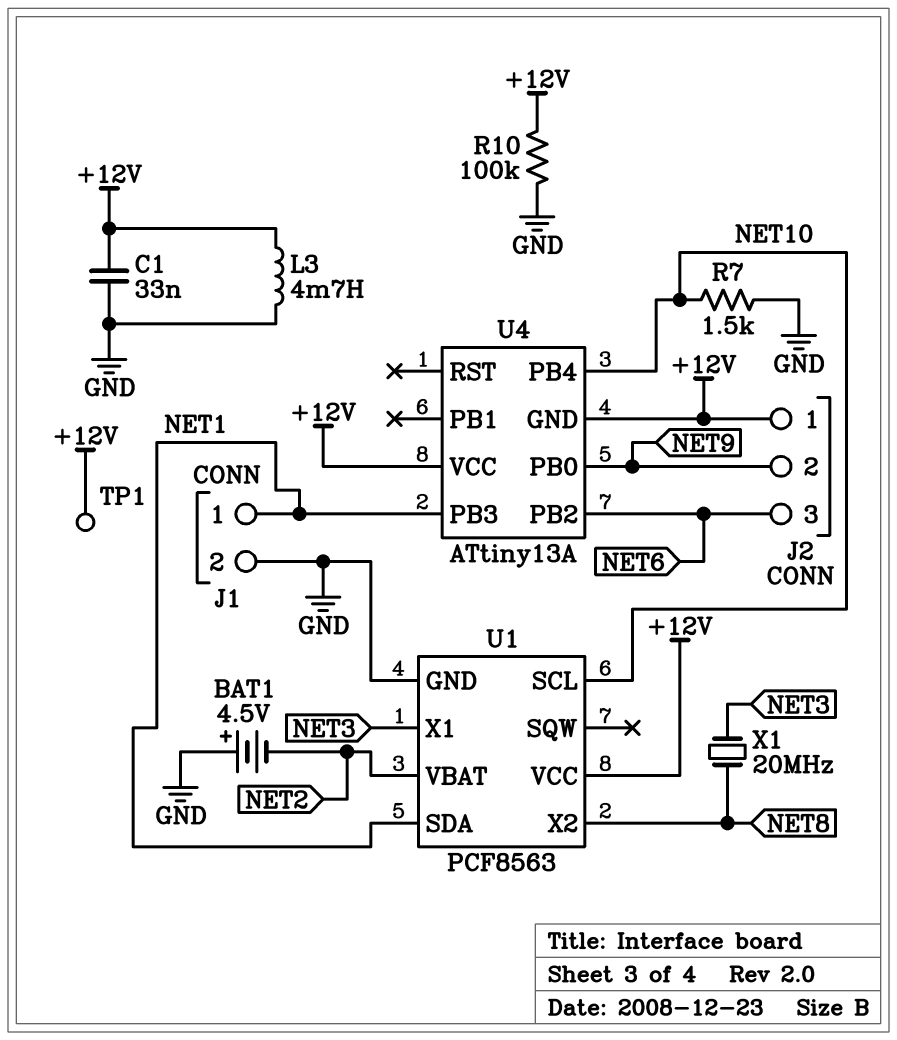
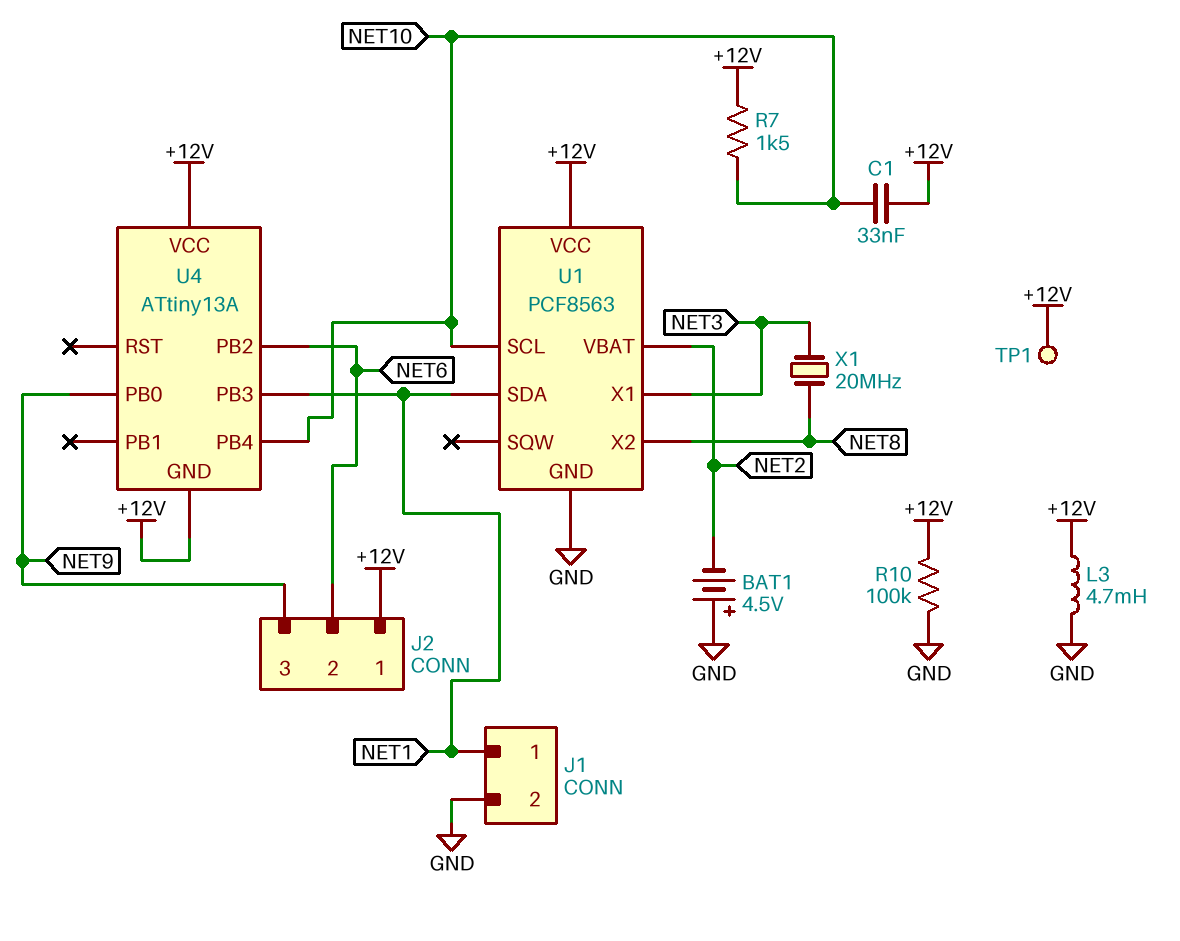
C1: 33nF (+12V, GND) -> 33nF (+12V, NET10)
J2 pin 2: NET9 -> NET6
J2 pin 3: NET6 -> NET9
R7: 1.5k (GND, NET10) -> 1.5k (+12V, NET10)

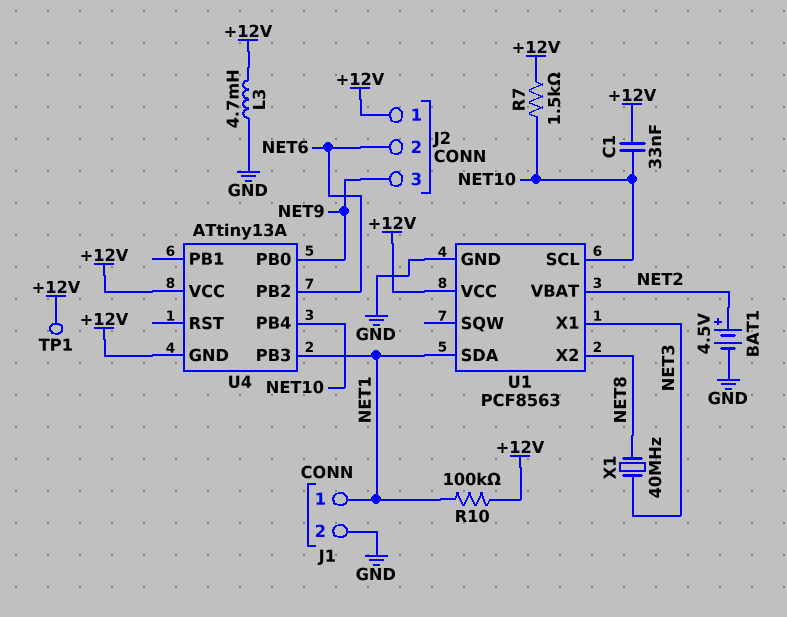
BAT1: 4.5V (plus GND, minus NET2) -> 4.5V (plus NET2, minus GND)
R10: 100k (+12V, GND) -> 100k (+12V, NET1)
X1: 20MHz (NET3, NET8) -> 40MHz (NET3, NET8)

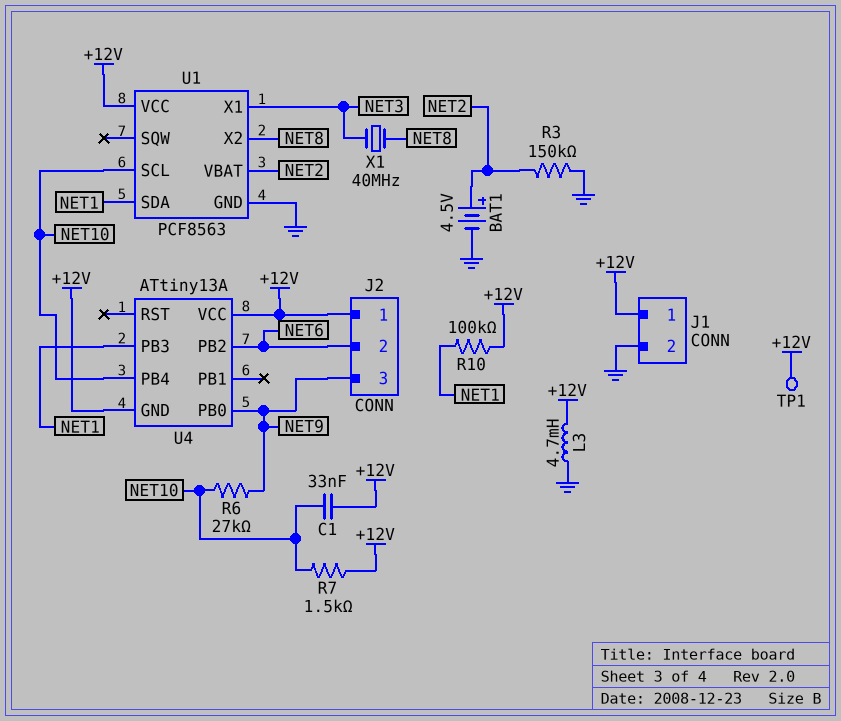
J1 pin 1: NET1 -> +12V
R3: none -> 150k (GND, NET2)
R6: none -> 27k (NET9, NET10)

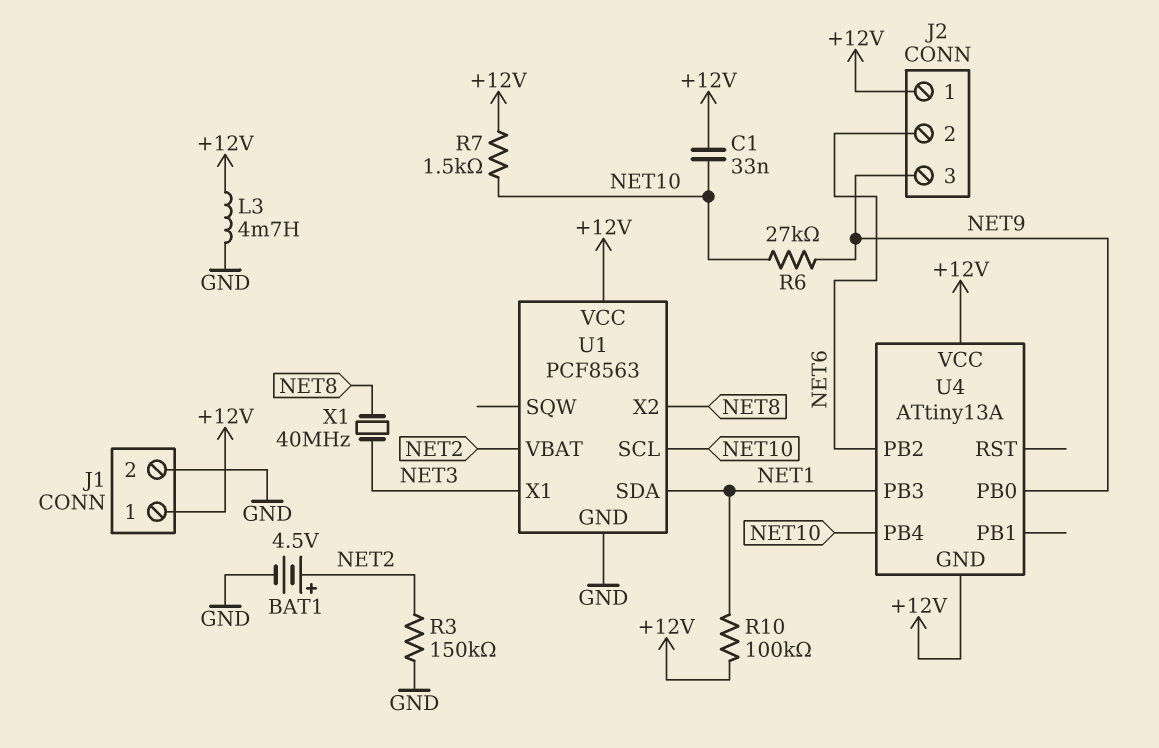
TP1: test point (+12V) -> none

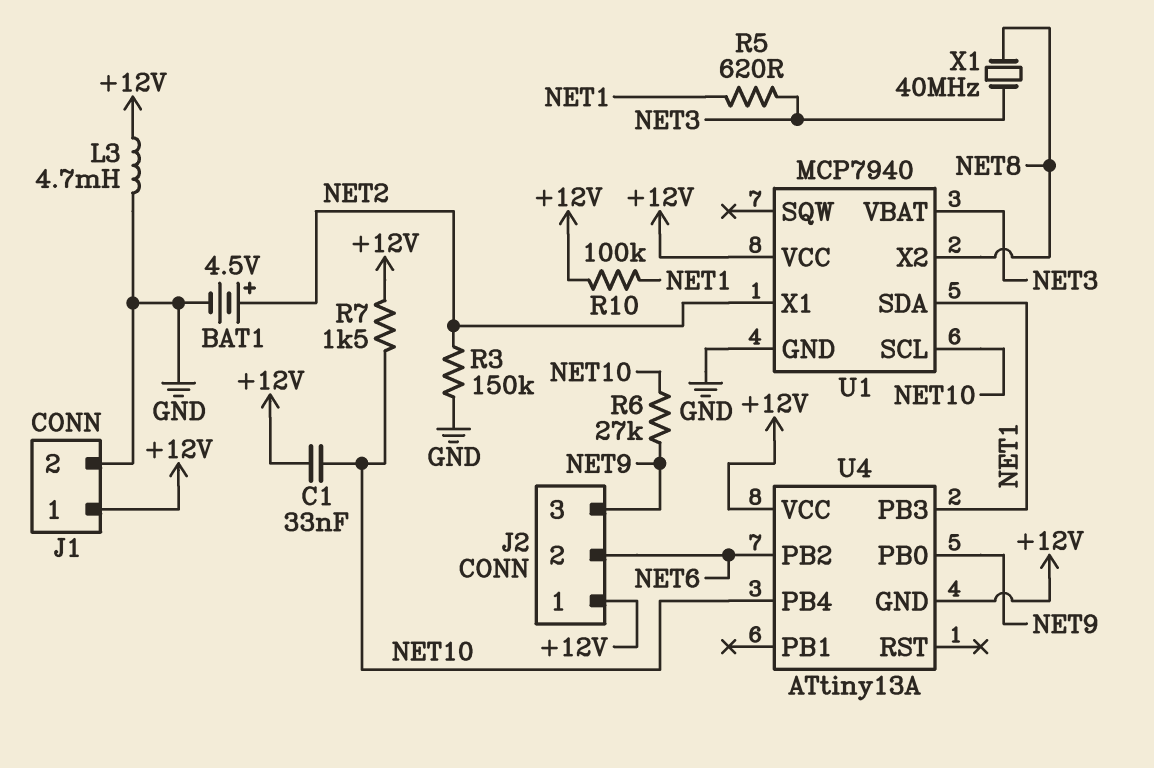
R5: none -> 620 (NET1, NET3)
U1: PCF8563 -> MCP7940
U1 pin VBAT: NET2 -> NET3
U1 pin X1: NET3 -> NET2

